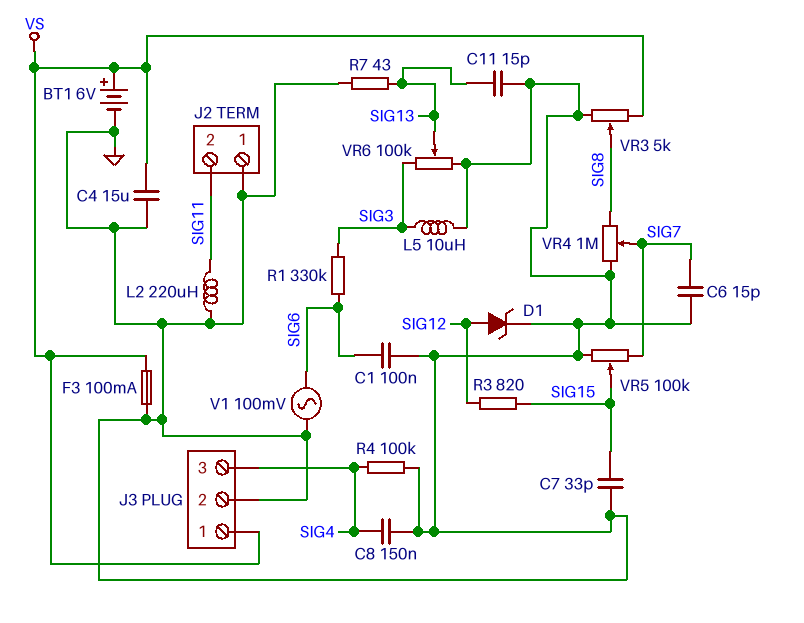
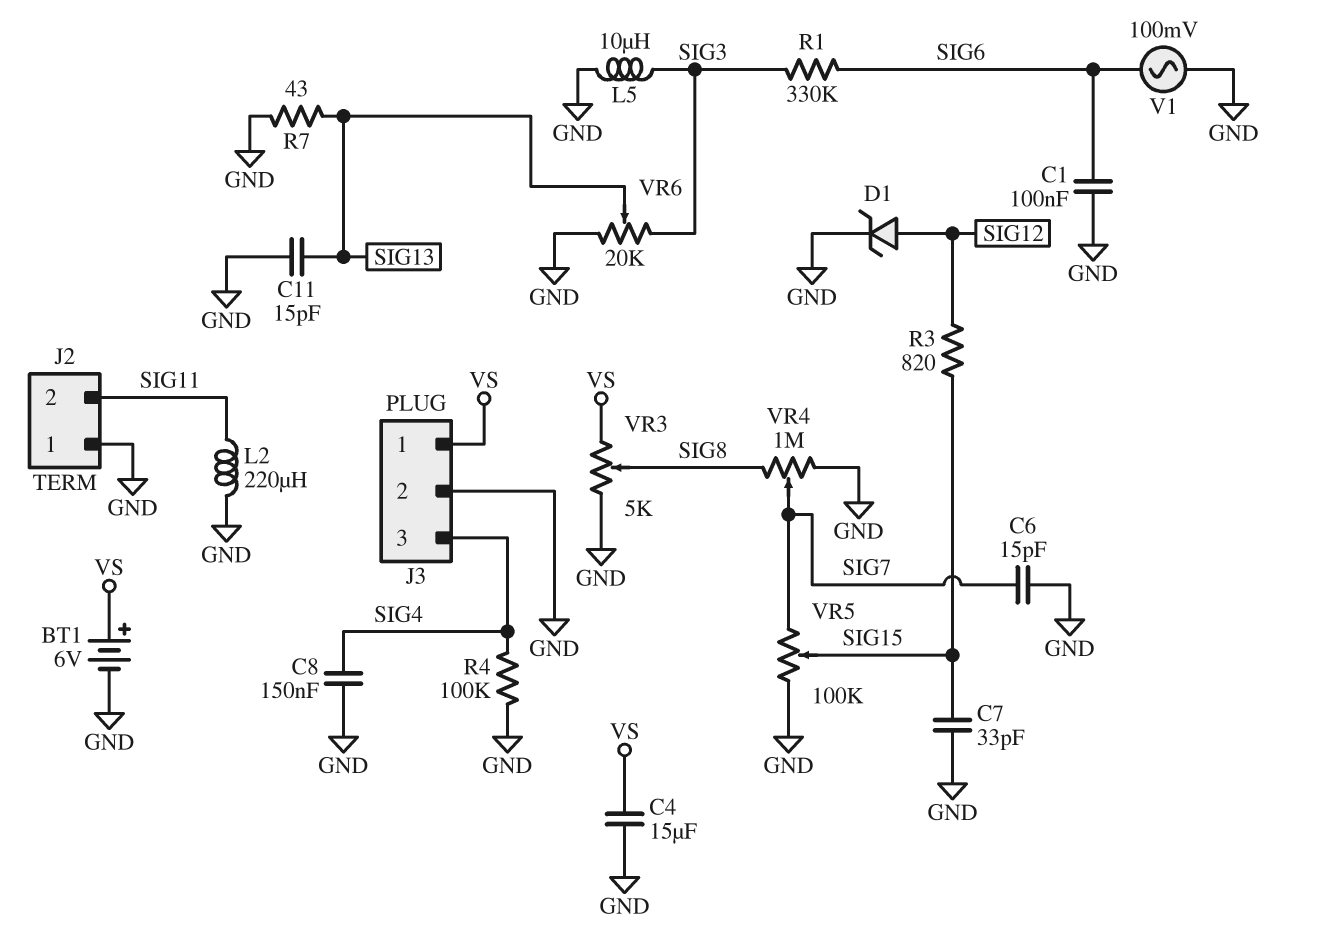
F3: 100mA (GND, VS) -> none
VR6: 100k (GND, SIG3, wiper SIG13) -> 20k (GND, SIG3, wiper SIG13)

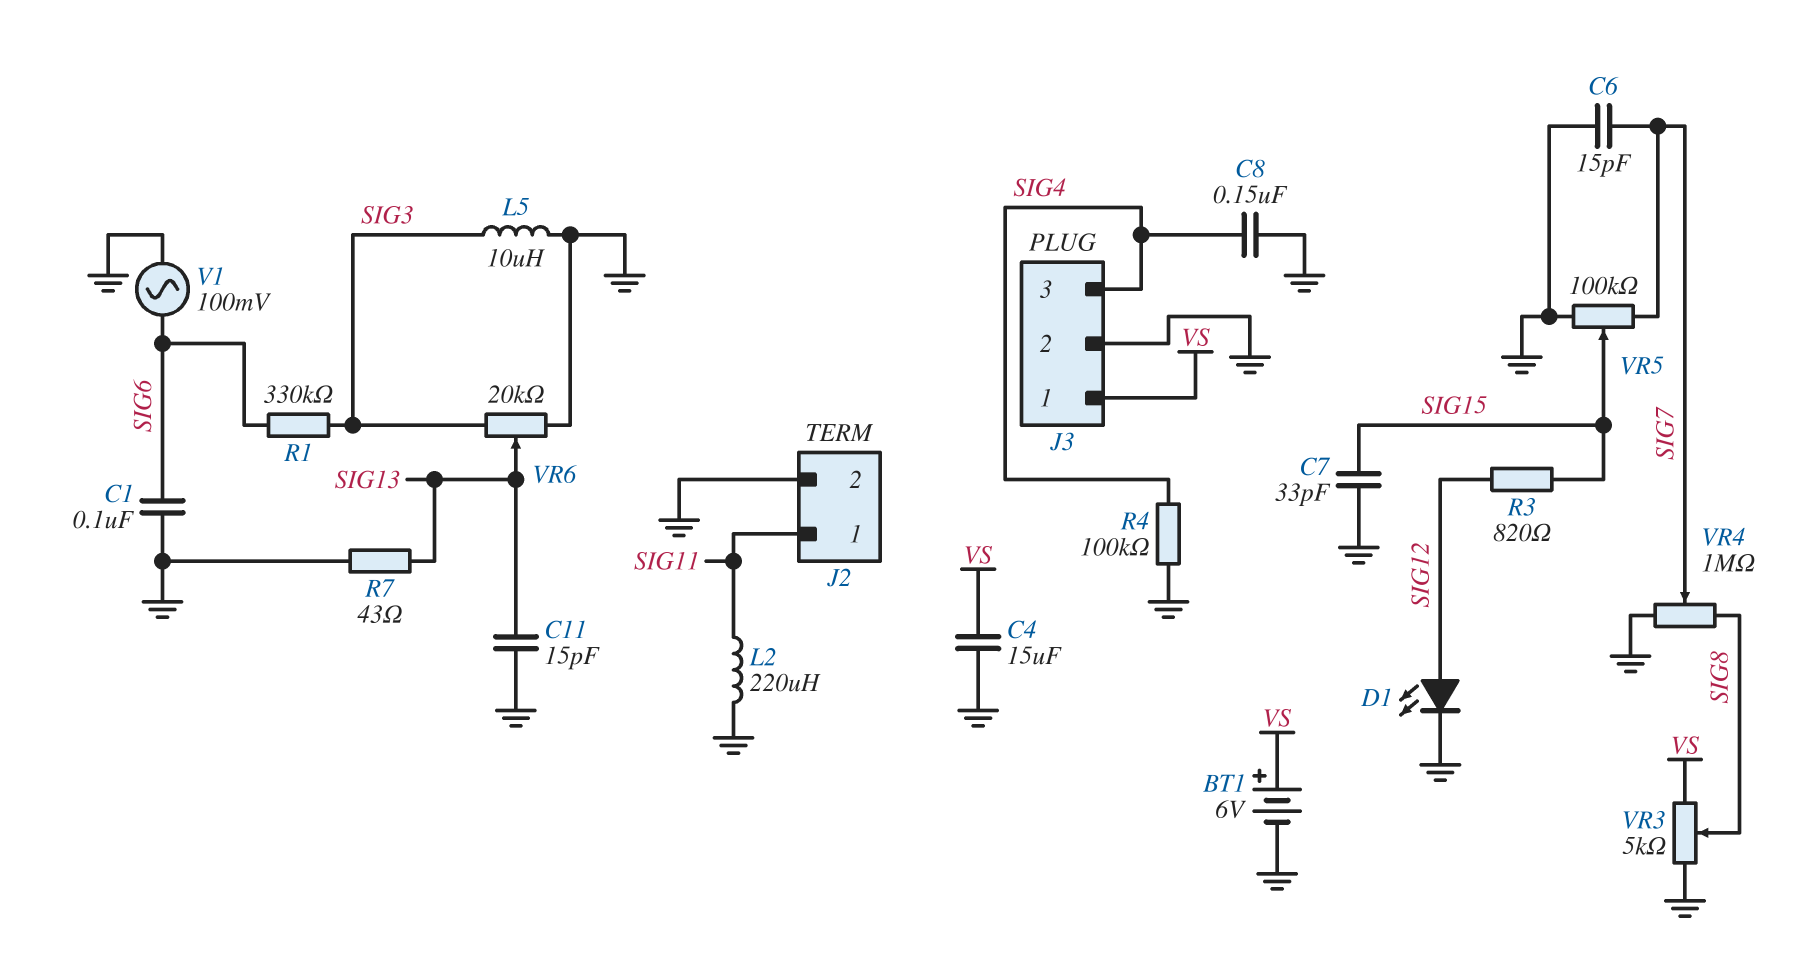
D1: zener (A SIG12, K GND) -> LED (A SIG12, K GND)
J2 pin 1: GND -> SIG11
J2 pin 2: SIG11 -> GND

